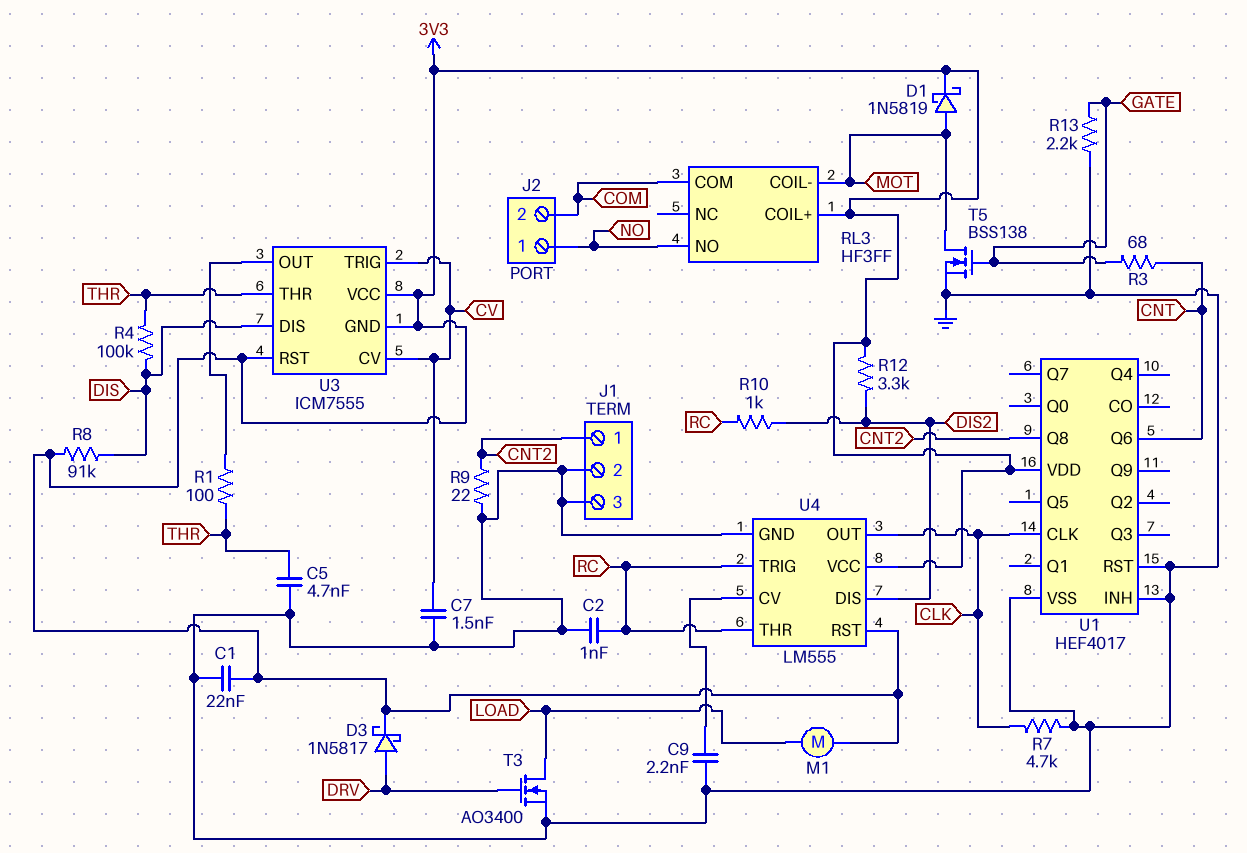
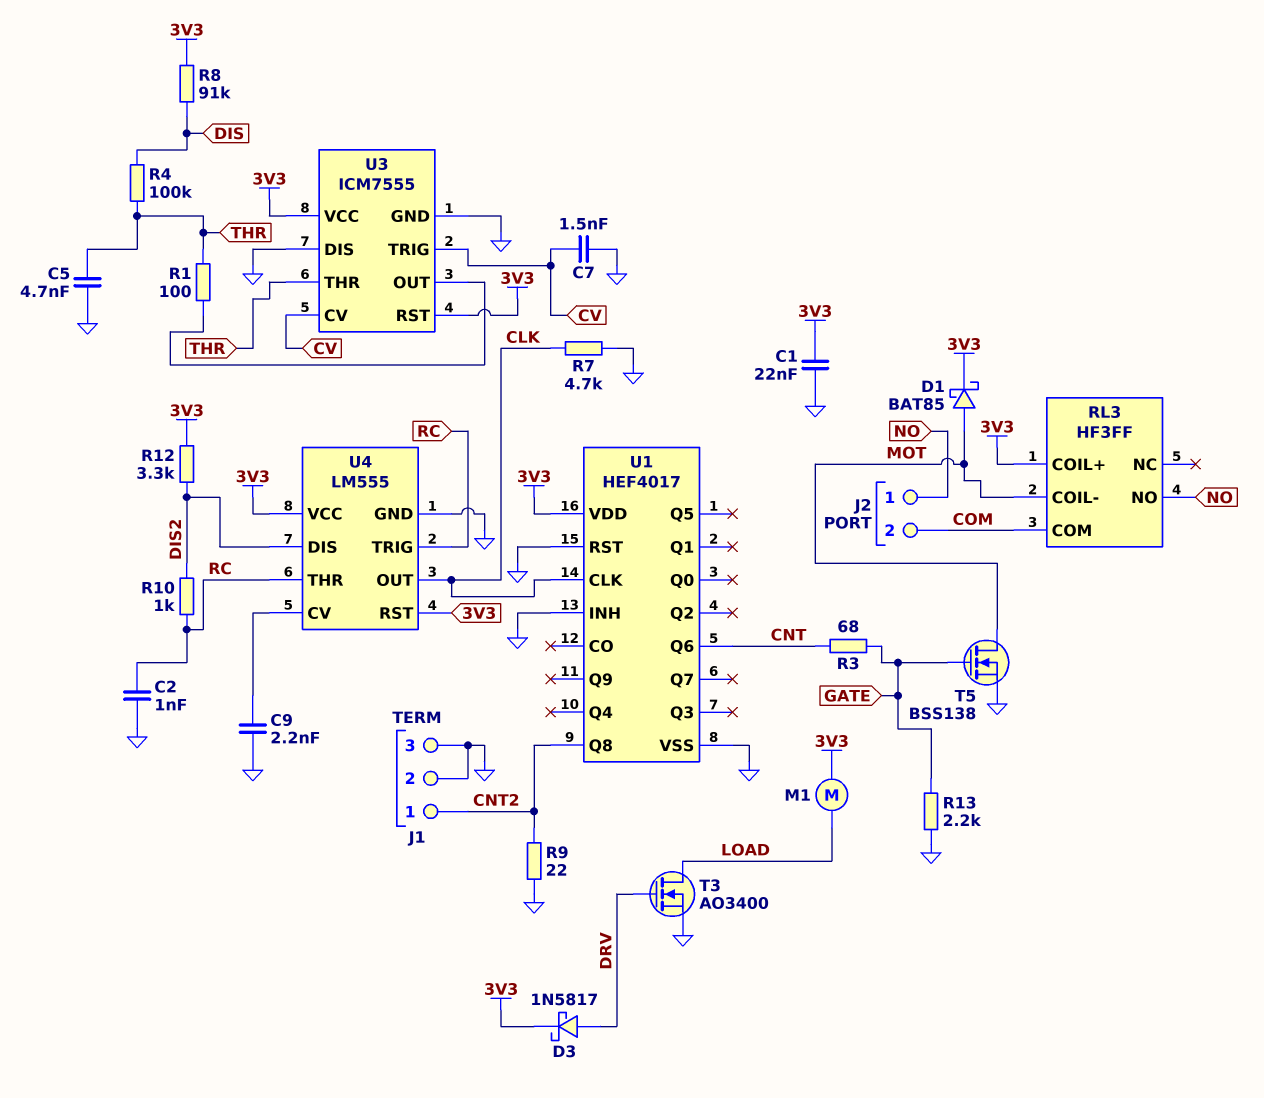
D1: schottky 1N5819 (A MOT, K 3V3) -> schottky BAT85 (A MOT, K 3V3)
U3 pin DIS: DIS -> GND
U3 pin GND: 3V3 -> GND

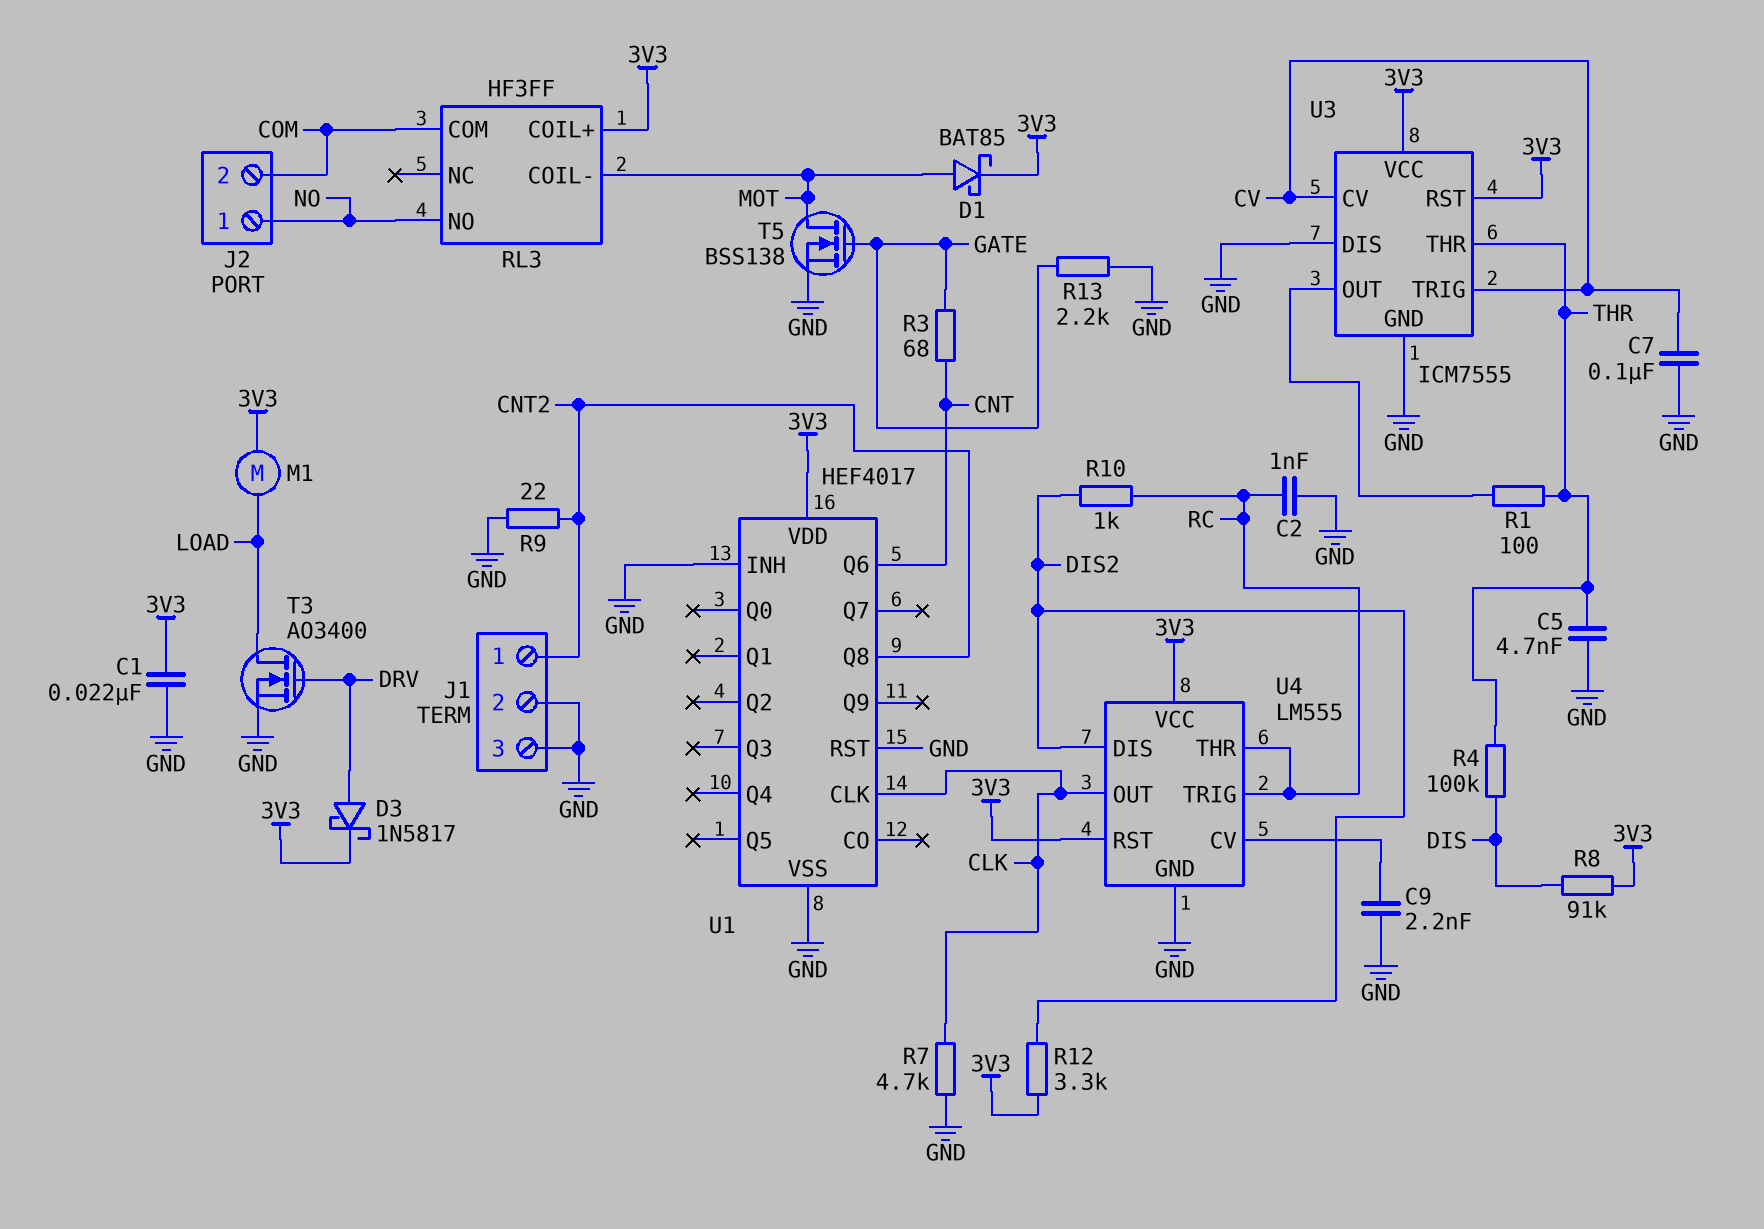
C7: 1.5nF (CV, GND) -> 100nF (CV, GND)

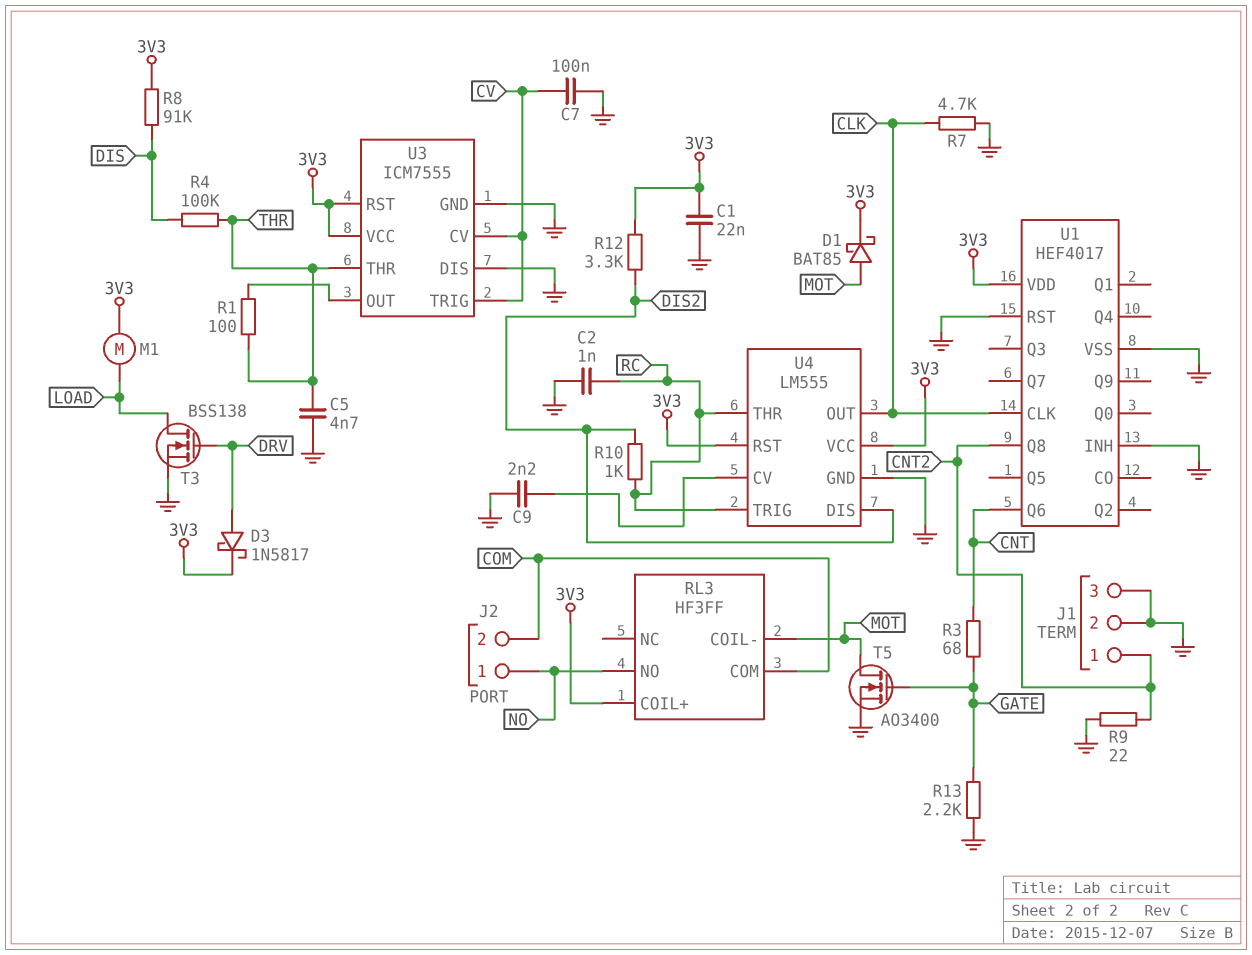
T3: NMOS AO3400 (G DRV, D LOAD, S GND) -> NMOS BSS138 (G DRV, D LOAD, S GND)
T5: NMOS BSS138 (G GATE, D MOT, S GND) -> NMOS AO3400 (G GATE, D MOT, S GND)

